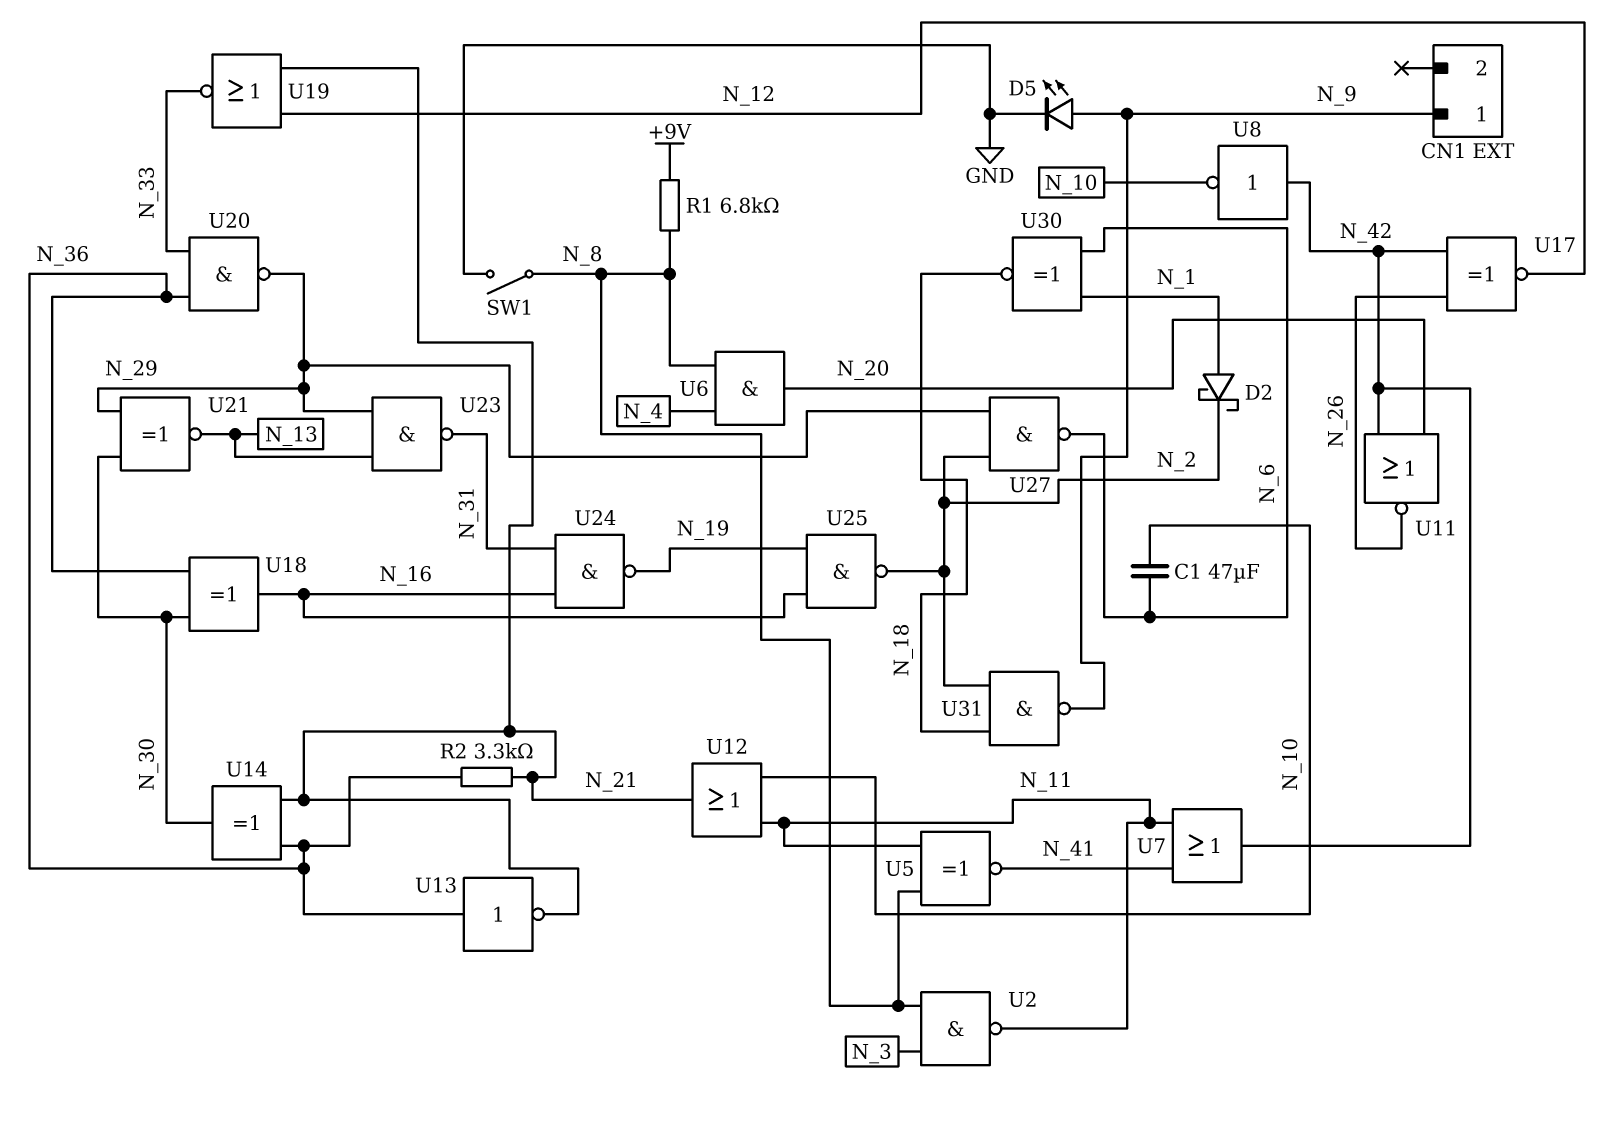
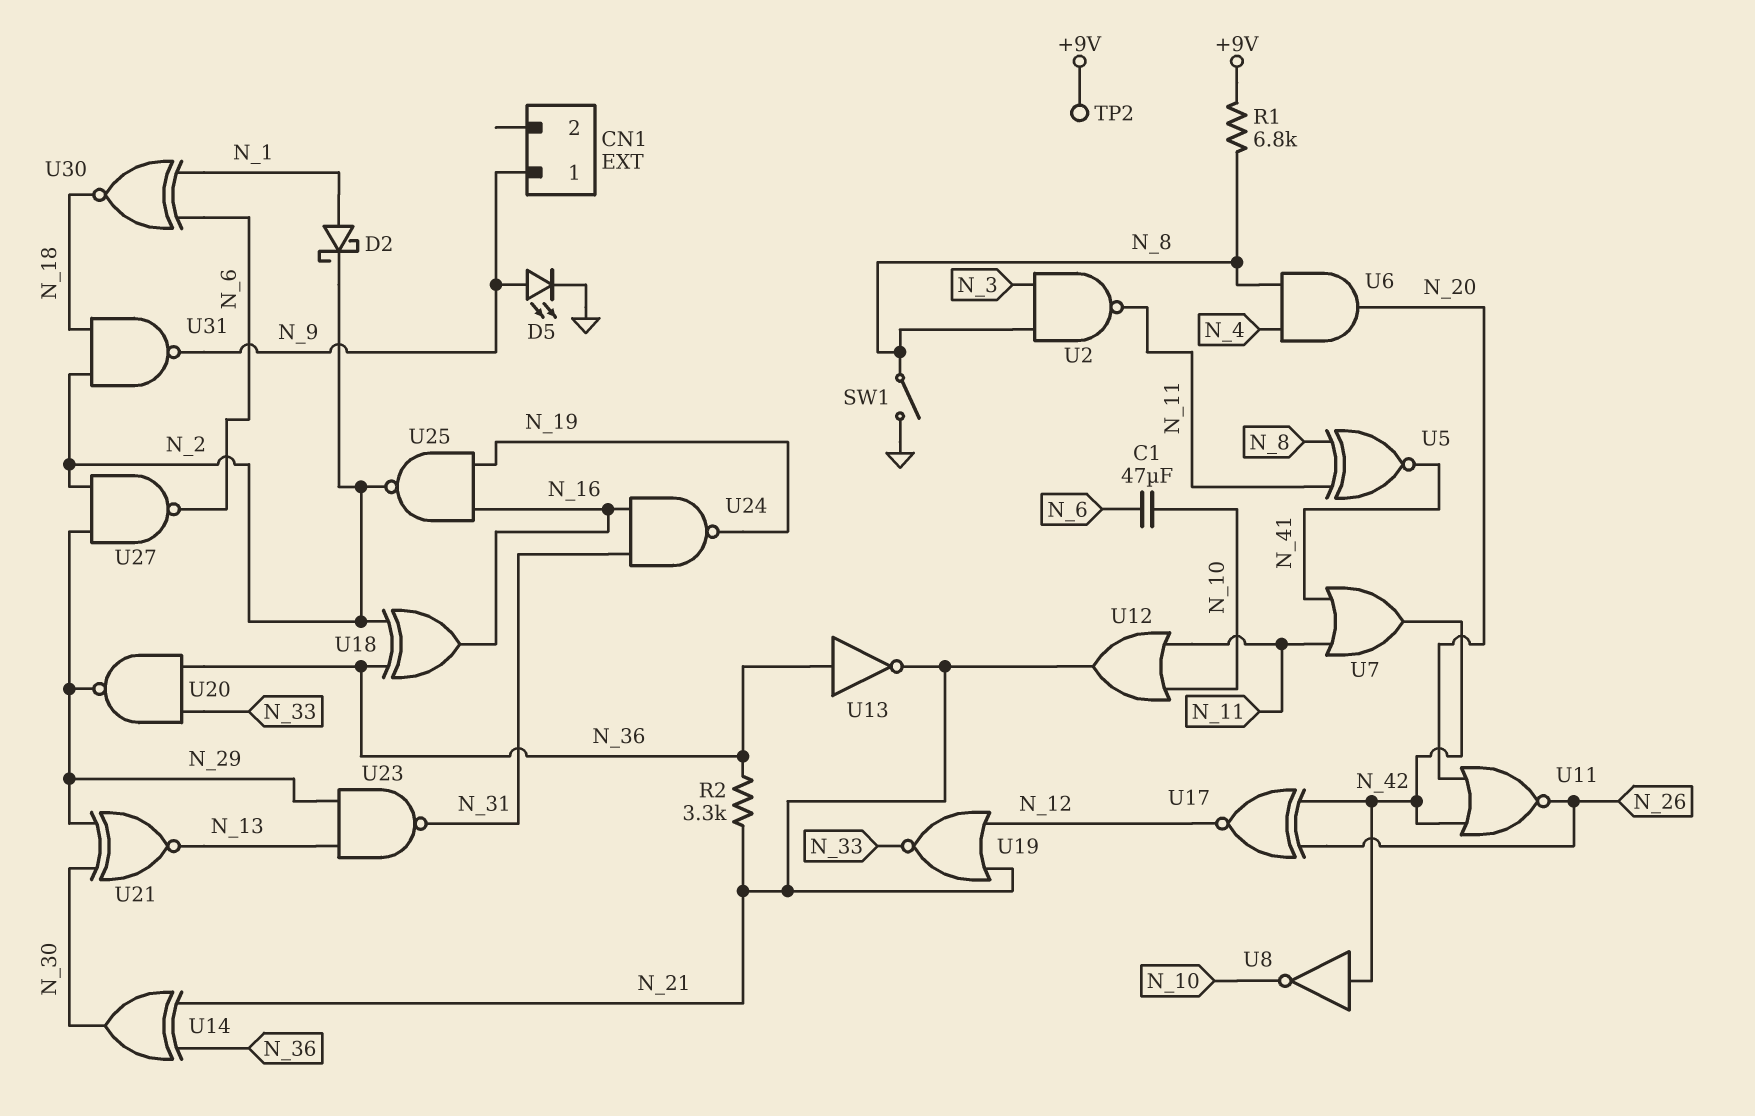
TP2: none -> test point (+9V)
U18: XOR (in N_30, in N_36, out N_16) -> XOR (in N_2, in N_36, out N_16)

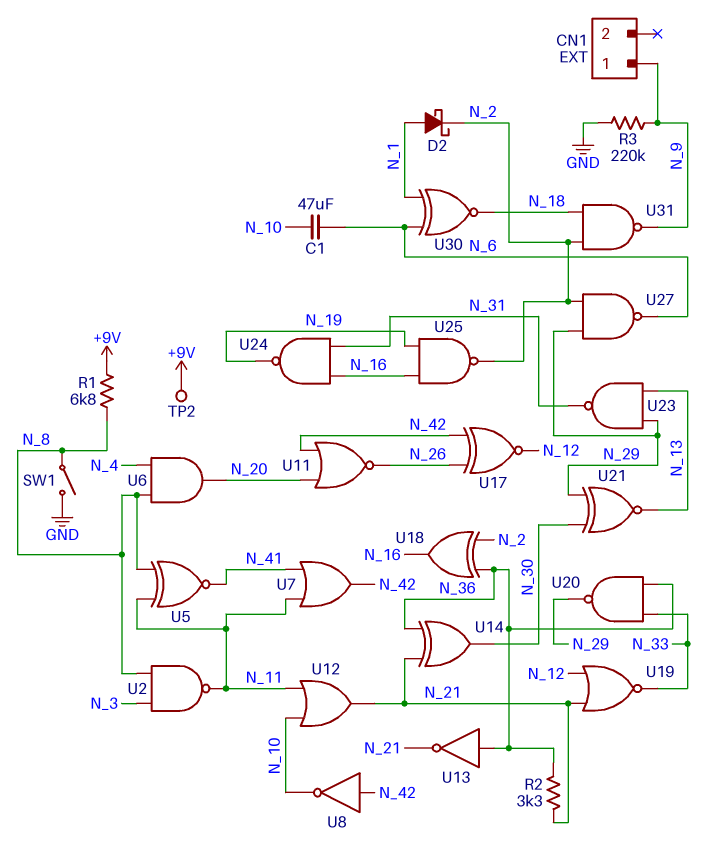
D5: LED (A N_9, K GND) -> none
R3: none -> 220k (GND, N_9)

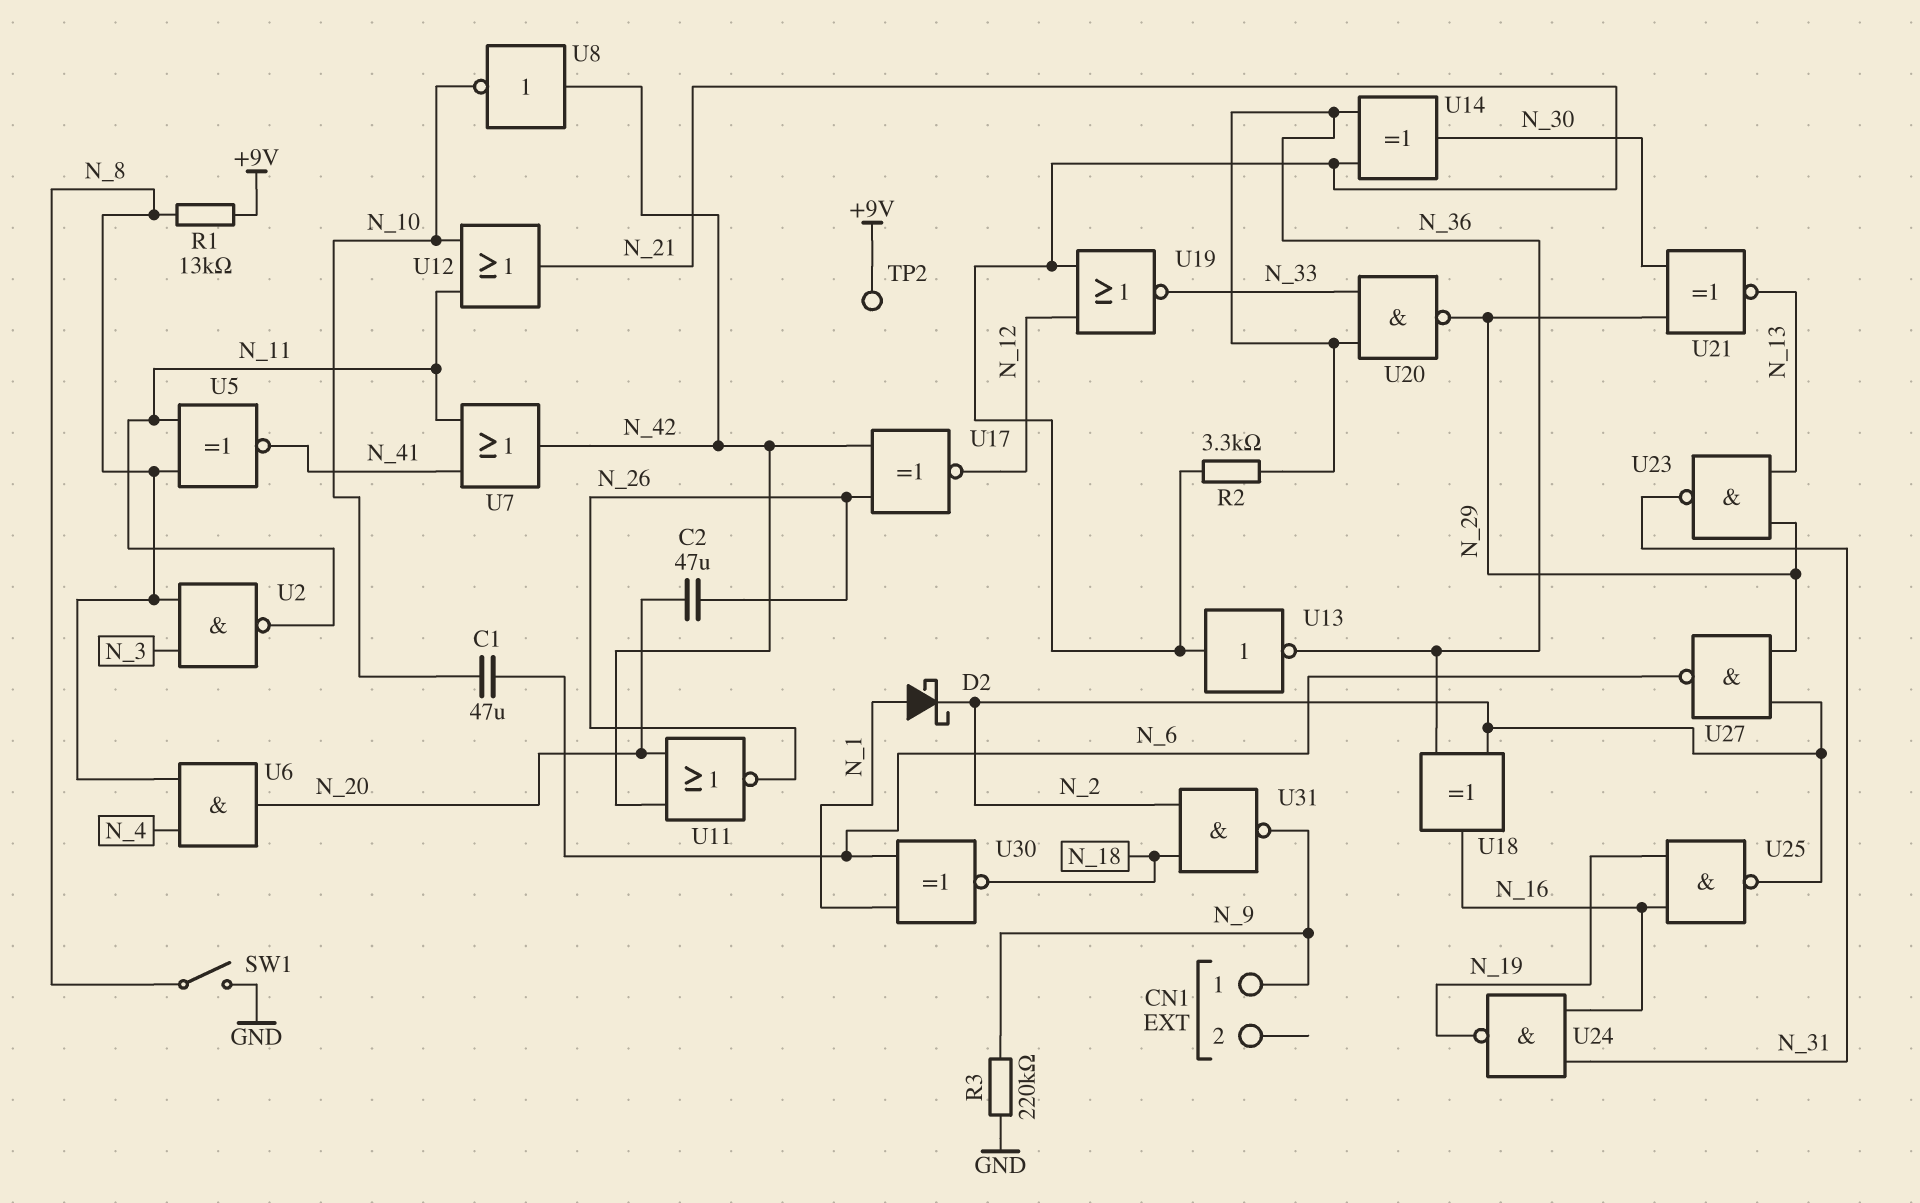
C2: none -> 47uF (N_20, N_26)
R1: 6.8k (+9V, N_8) -> 13k (+9V, N_8)
U13: NOT (in N_36, out N_21) -> NOT (in N_21, out N_36)

